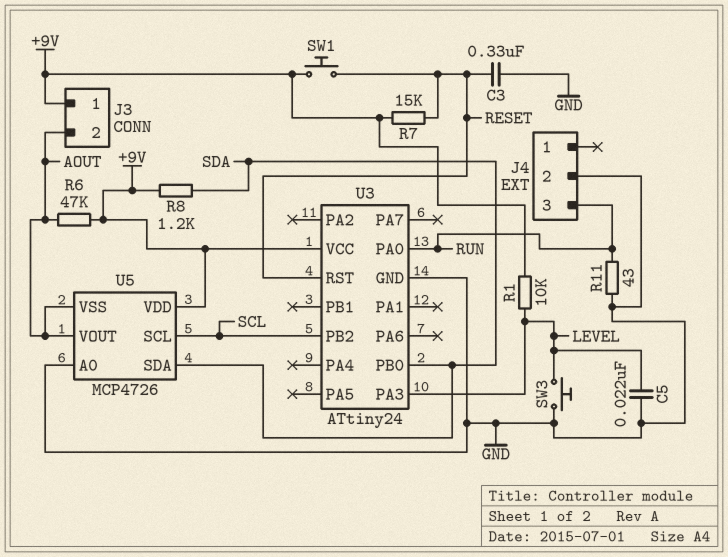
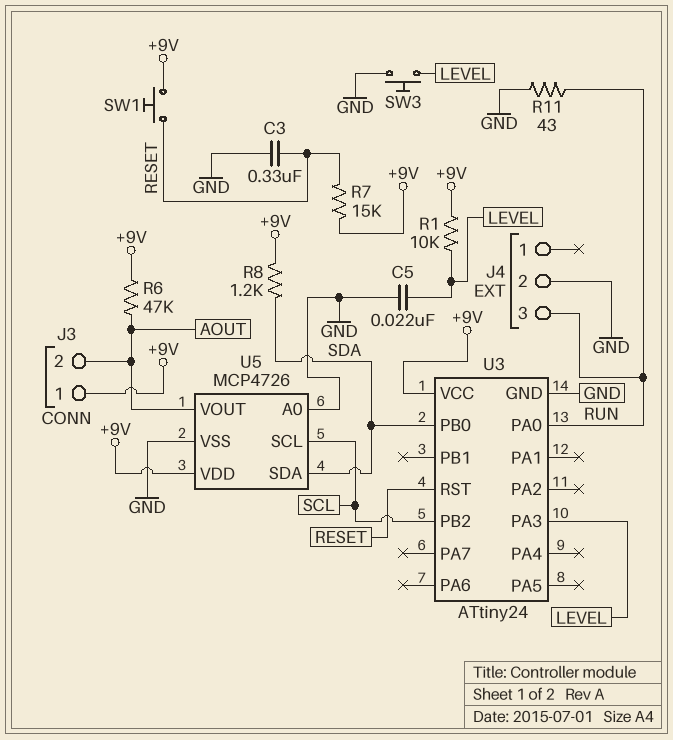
U5 pin VSS: AOUT -> GND

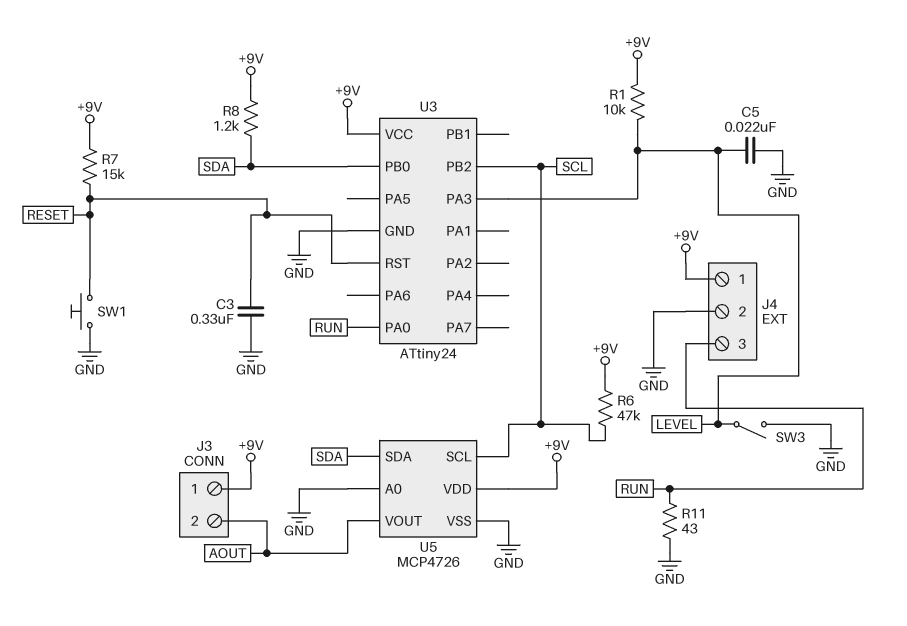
J4 pin 1: none -> +9V
R6: 47k (+9V, AOUT) -> 47k (+9V, SCL)
SW1: button (+9V, RESET) -> button (GND, RESET)
SW3: button (GND, LEVEL) -> switch (GND, LEVEL)

